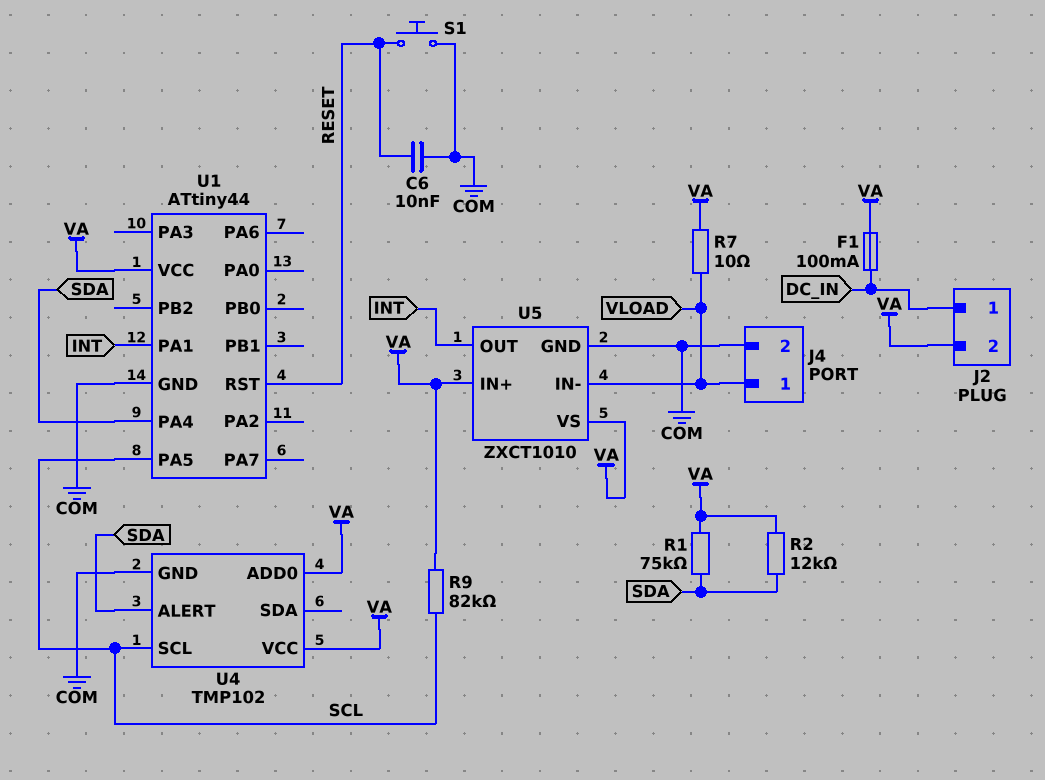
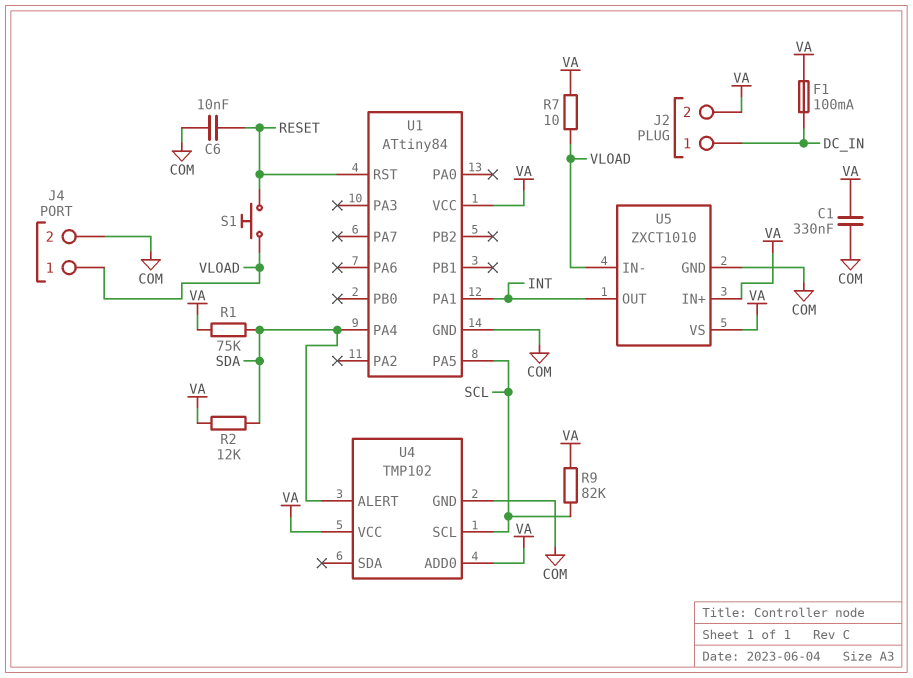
C1: none -> 330nF (COM, VA)
S1: button (COM, RESET) -> button (RESET, VLOAD)
U1: ATtiny44 -> ATtiny84

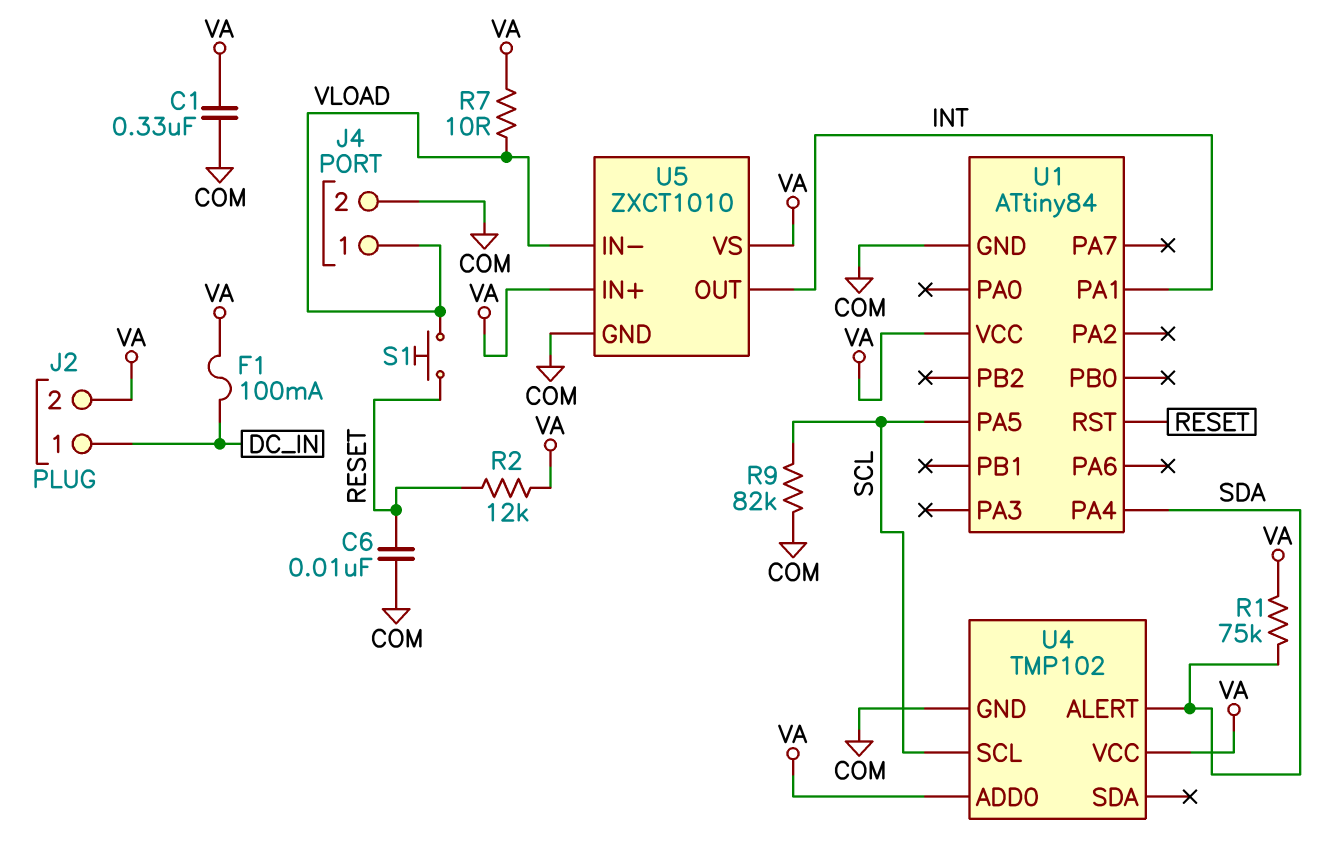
R2: 12k (SDA, VA) -> 12k (RESET, VA)
R9: 82k (SCL, VA) -> 82k (COM, SCL)

